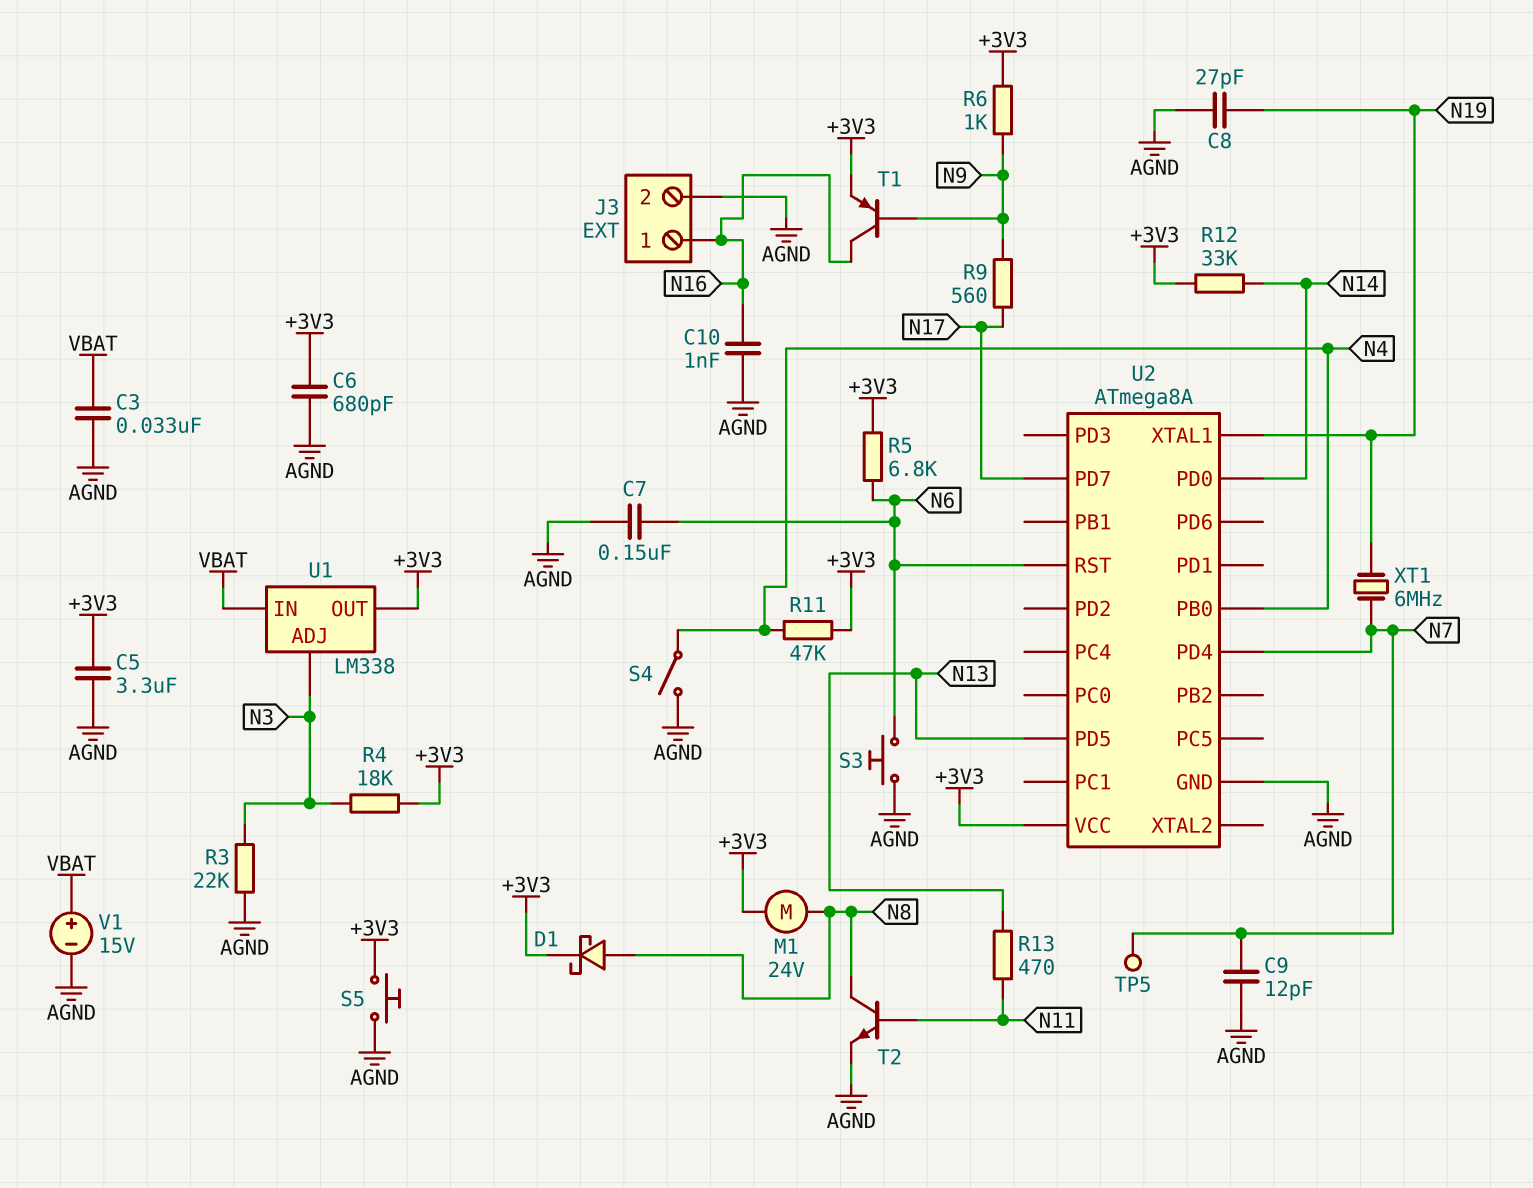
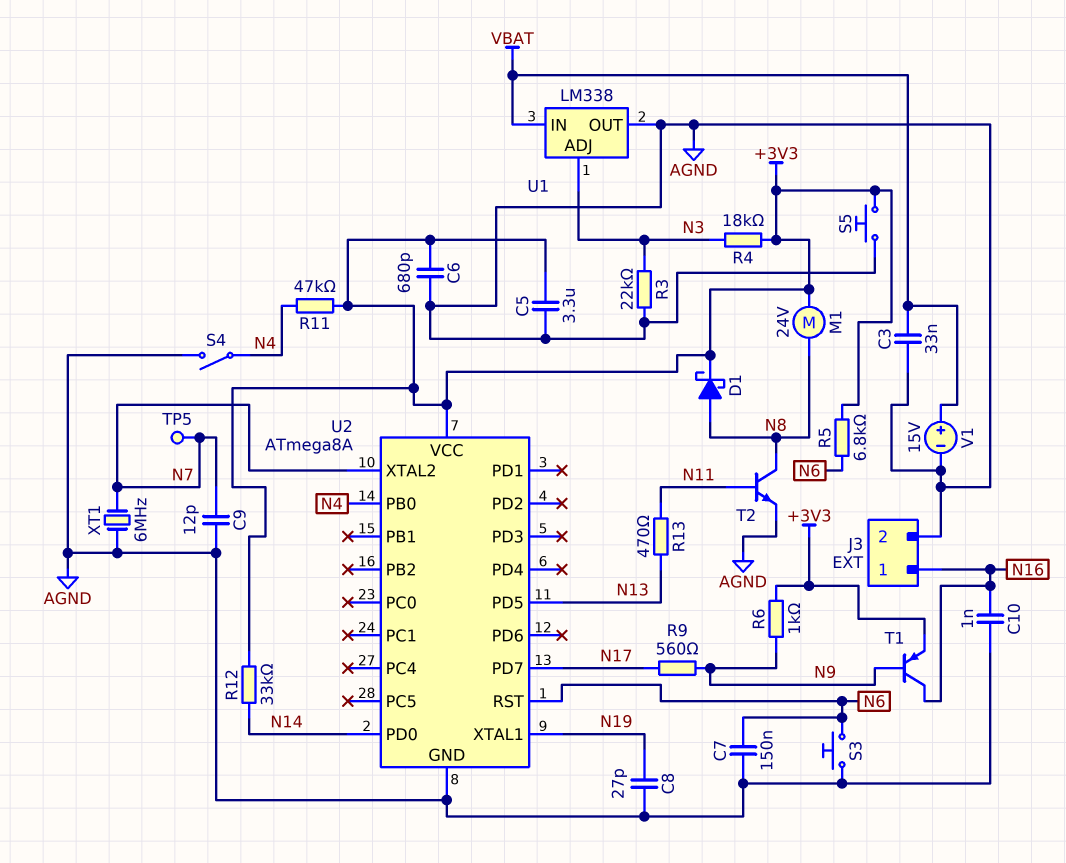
U1 pin OUT: +3V3 -> AGND
U2 pin PD4: N7 -> none
U2 pin XTAL2: none -> N7
XT1: 6MHz (N7, N19) -> 6MHz (AGND, N7)

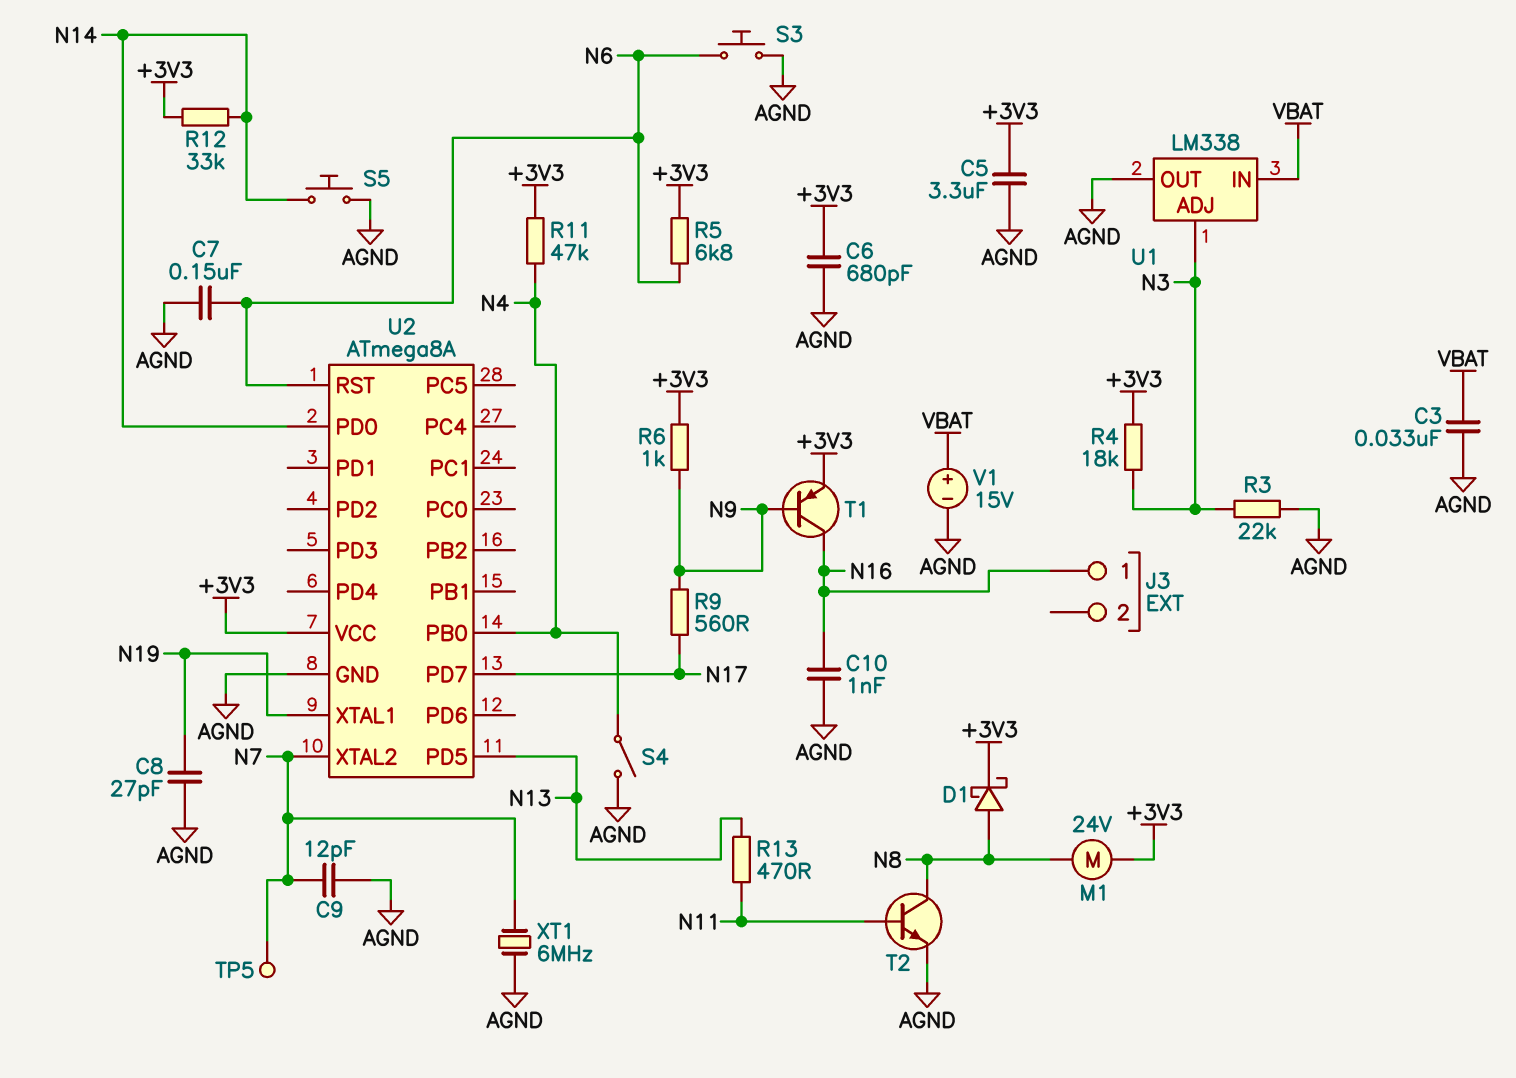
J3 pin 2: AGND -> none
S5: button (+3V3, AGND) -> button (AGND, N14)

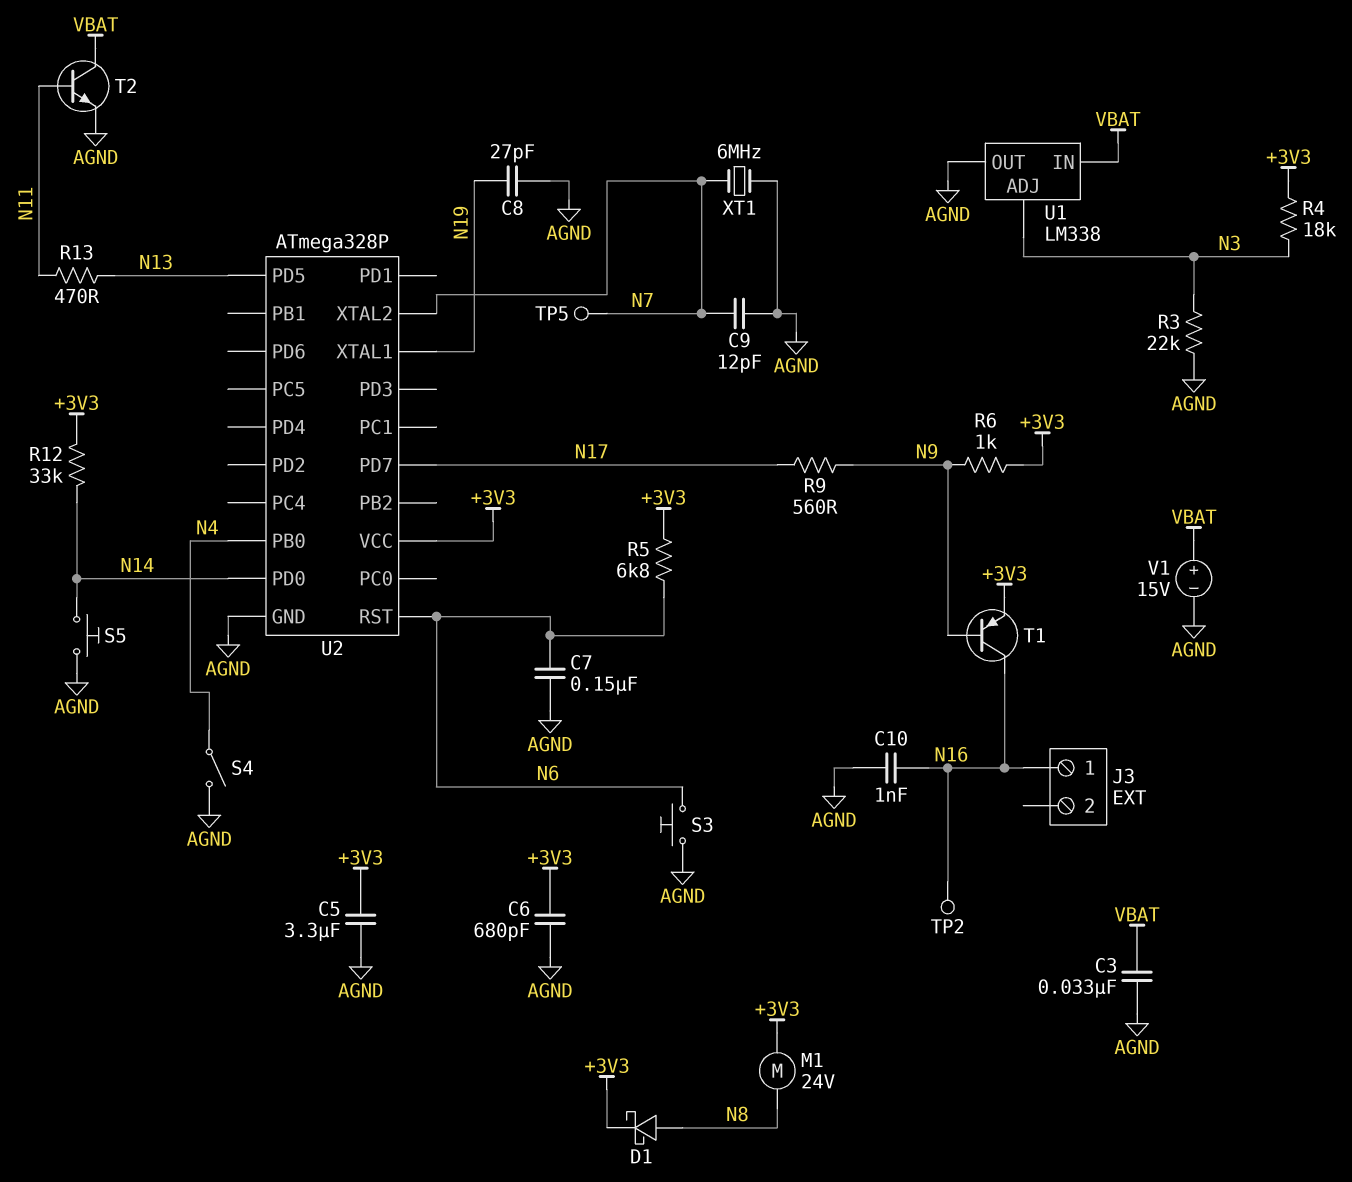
R11: 47k (+3V3, N4) -> none
T2: NPN (B N11, C N8, E AGND) -> NPN (B N11, C VBAT, E AGND)
TP2: none -> test point (N16)
U2: ATmega8A -> ATmega328P

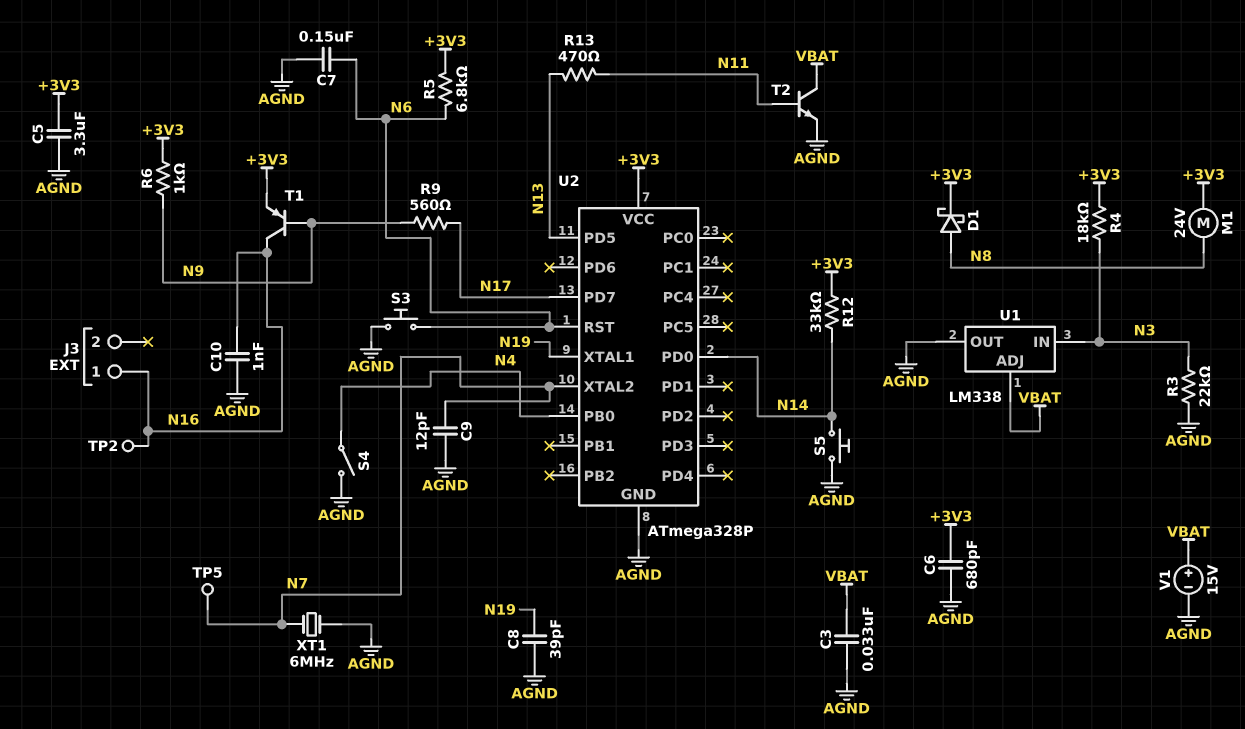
C8: 27pF (AGND, N19) -> 39pF (AGND, N19)
U1 pin ADJ: N3 -> VBAT
U1 pin IN: VBAT -> N3

